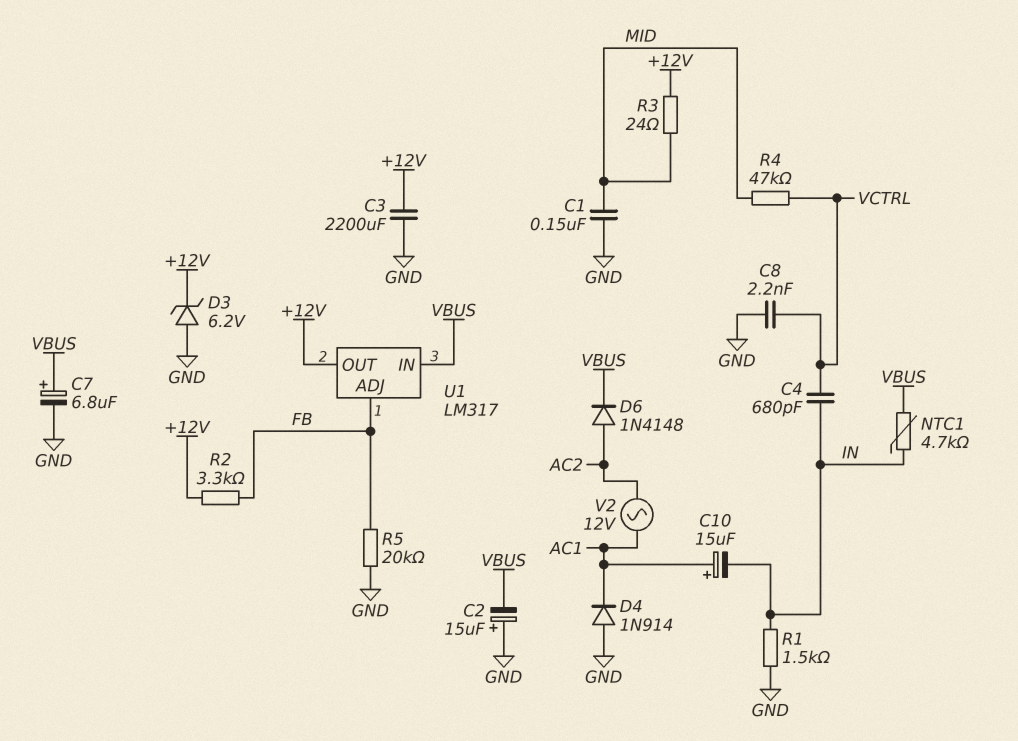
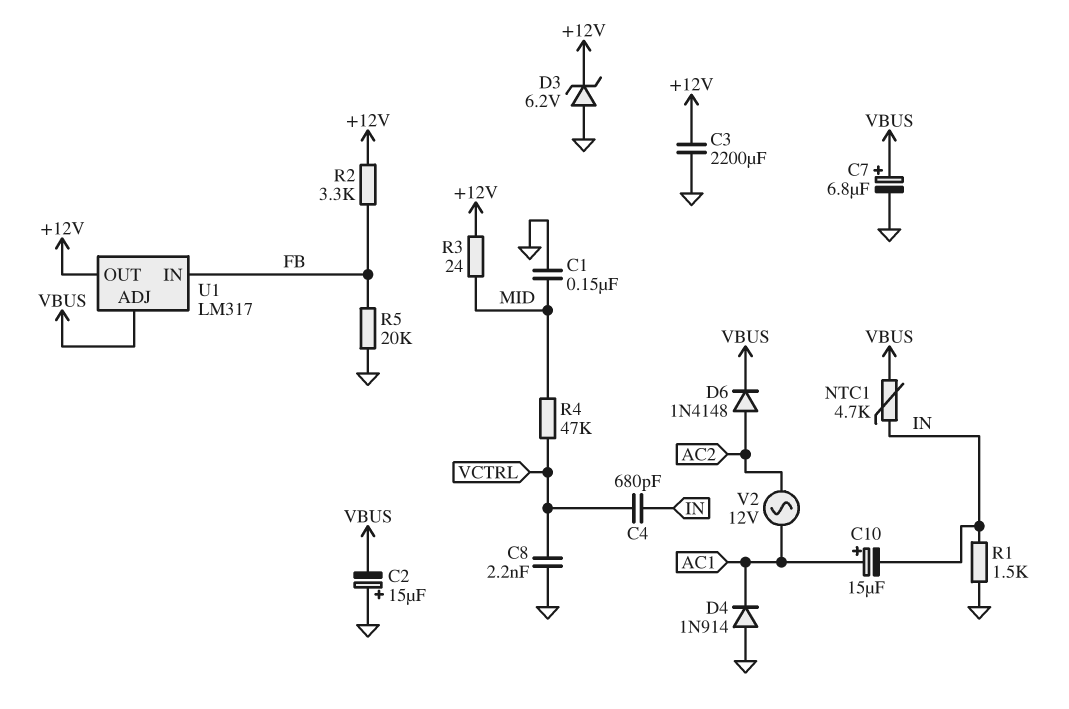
U1 pin ADJ: FB -> VBUS
U1 pin IN: VBUS -> FB

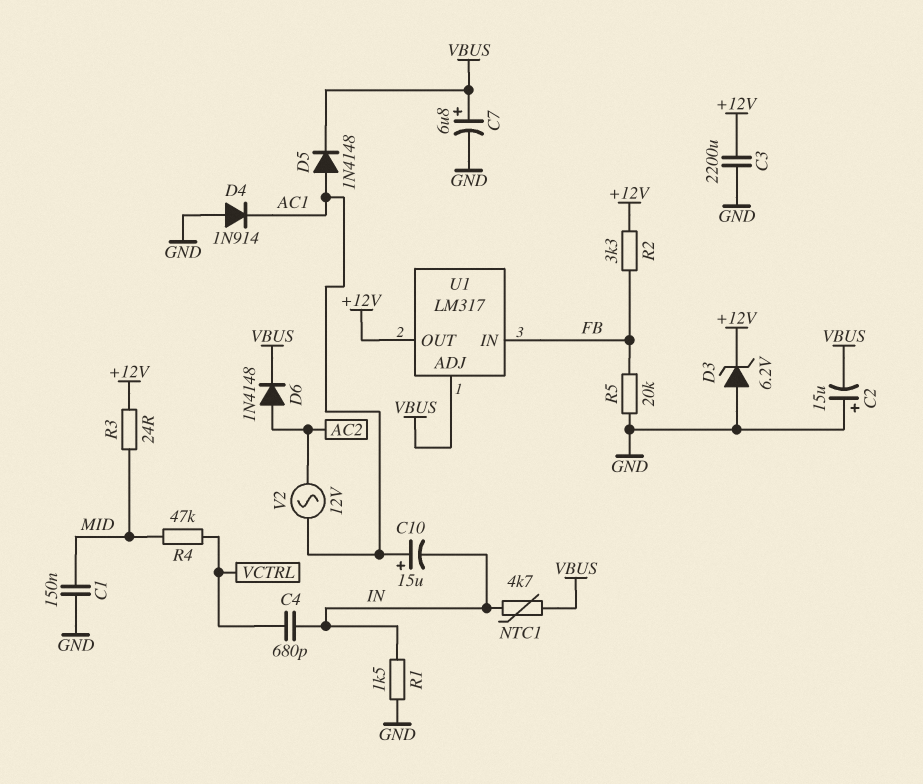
C8: 2.2nF (GND, VCTRL) -> none
D5: none -> diode 1N4148 (A AC1, K VBUS)

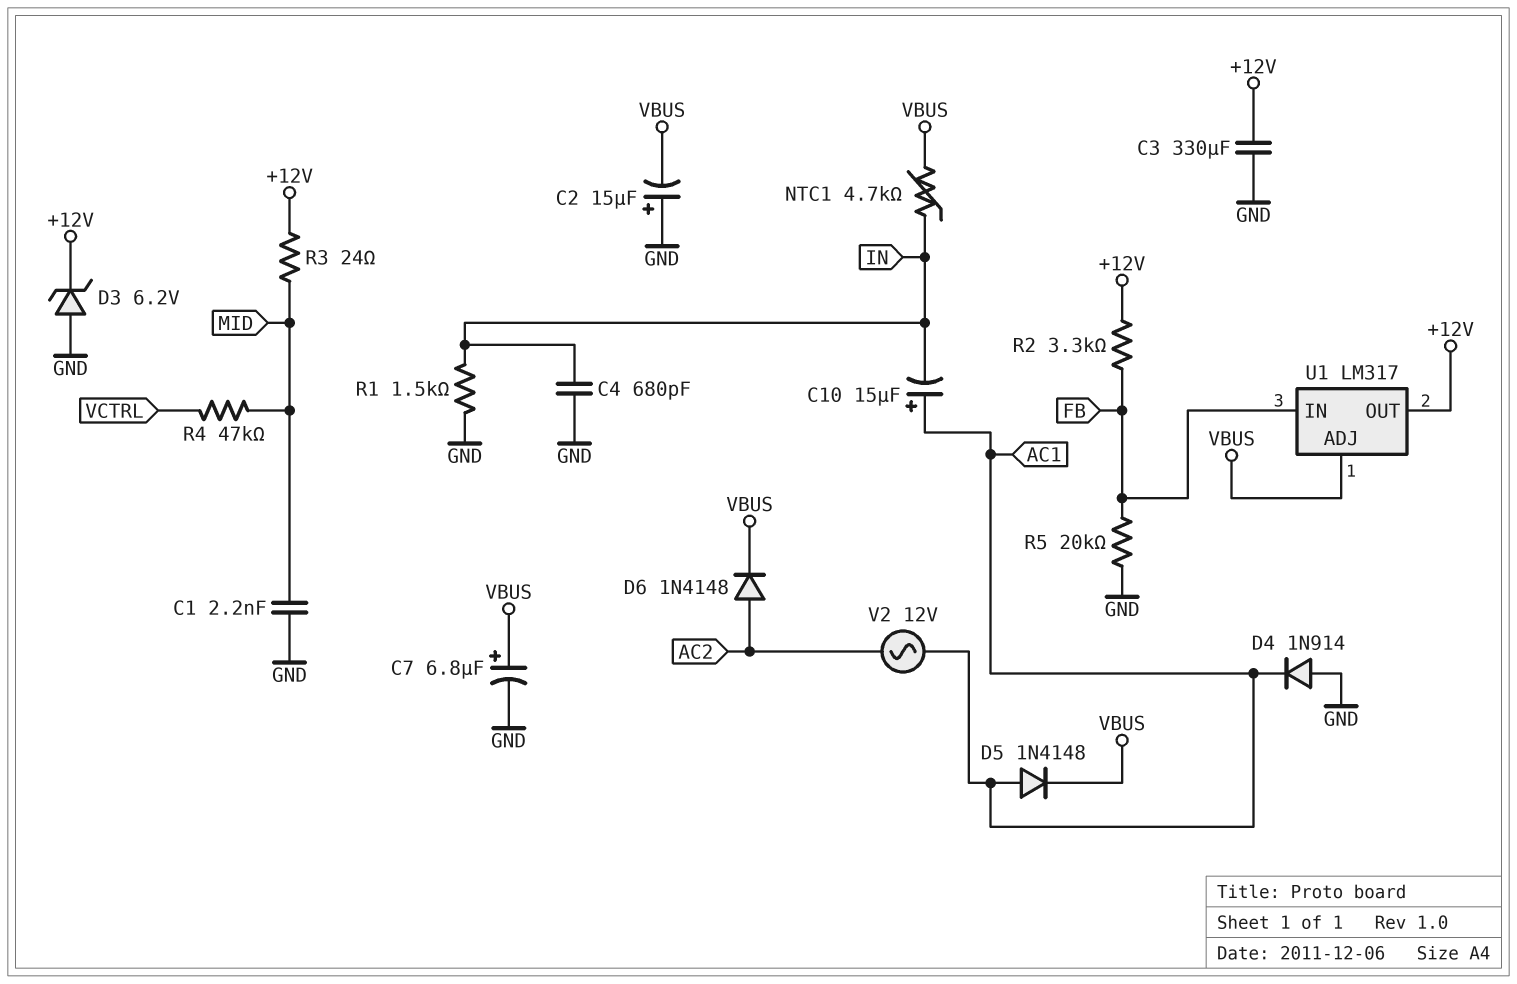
C1: 150nF (GND, MID) -> 2.2nF (GND, MID)
C3: 2200uF (+12V, GND) -> 330uF (+12V, GND)
C4: 680pF (IN, VCTRL) -> 680pF (GND, IN)

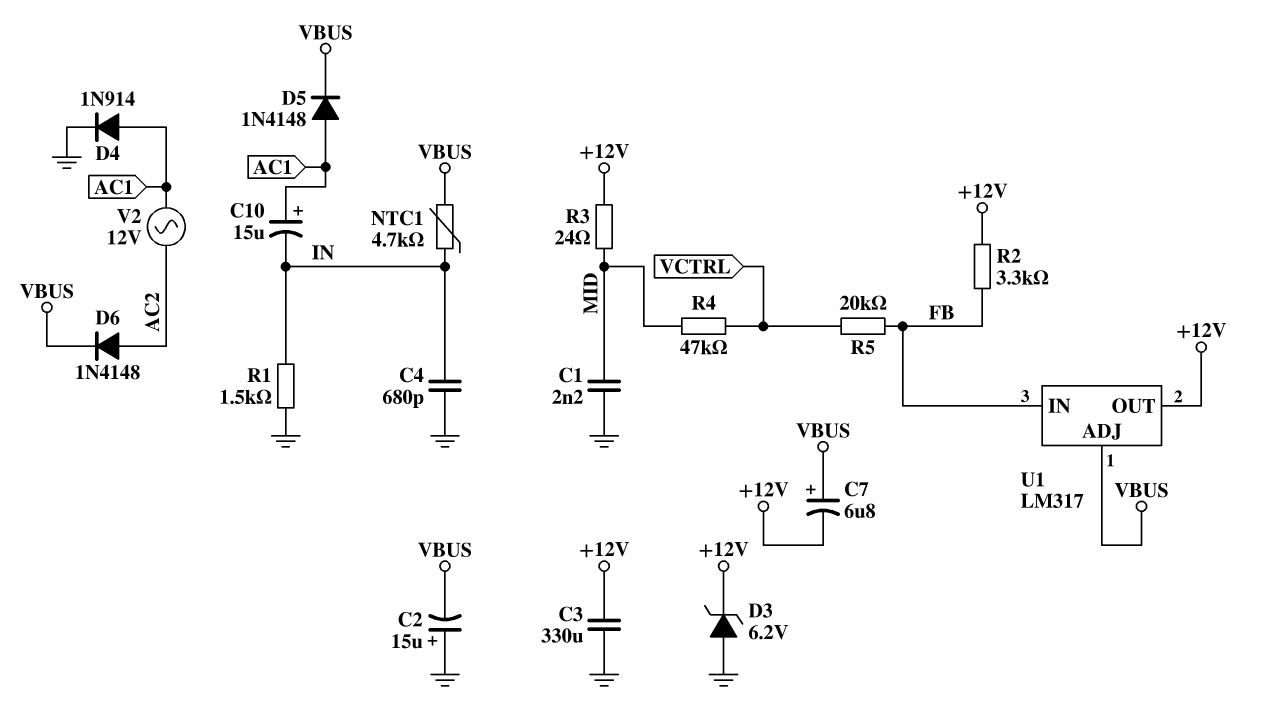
C7: 6.8uF (plus VBUS, minus GND) -> 6.8uF (plus VBUS, minus +12V)
D4: diode 1N914 (A GND, K AC1) -> diode 1N914 (A AC1, K GND)
R5: 20k (FB, GND) -> 20k (FB, VCTRL)

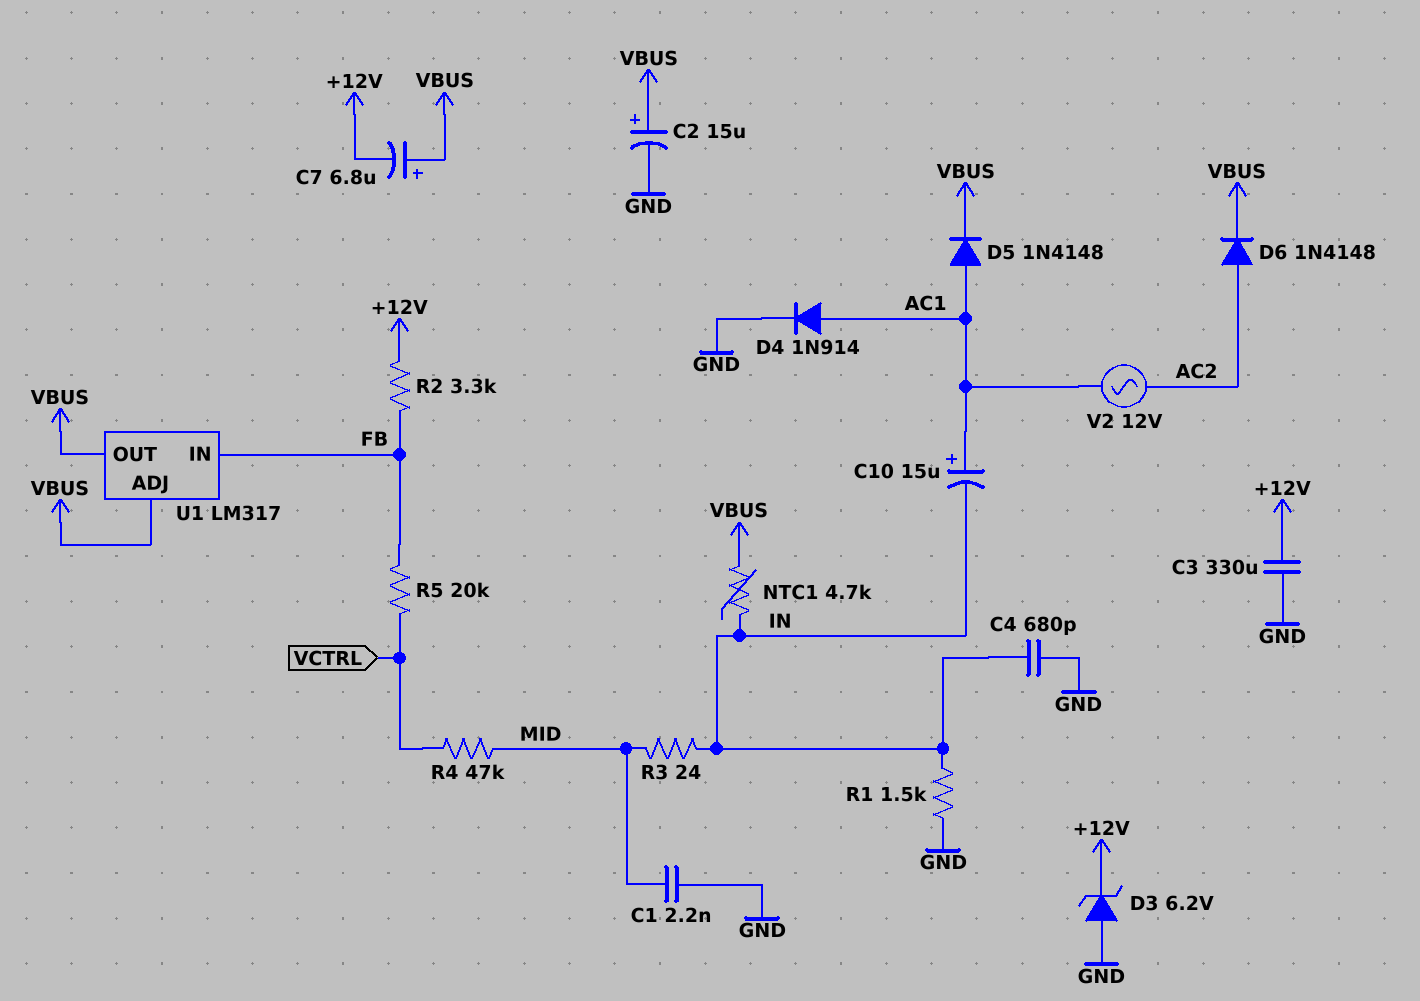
C2: 15uF (plus GND, minus VBUS) -> 15uF (plus VBUS, minus GND)
R3: 24 (+12V, MID) -> 24 (IN, MID)
U1 pin OUT: +12V -> VBUS

